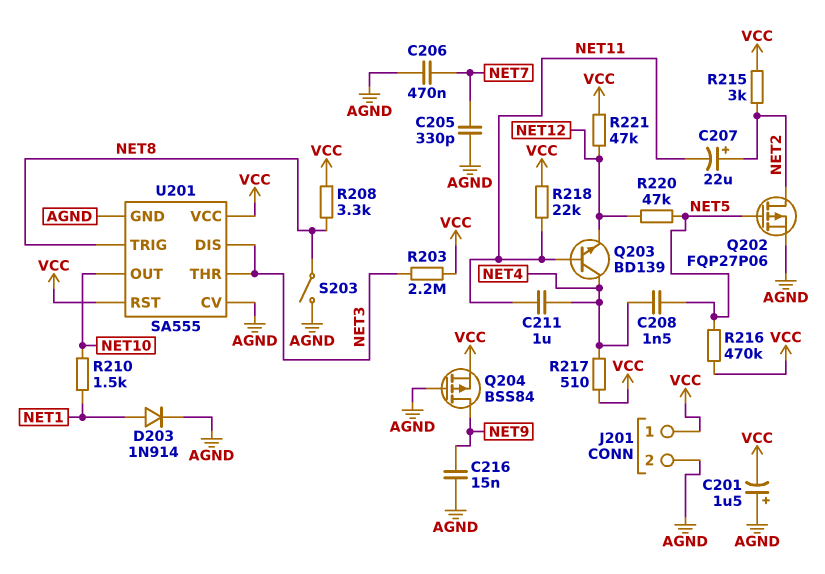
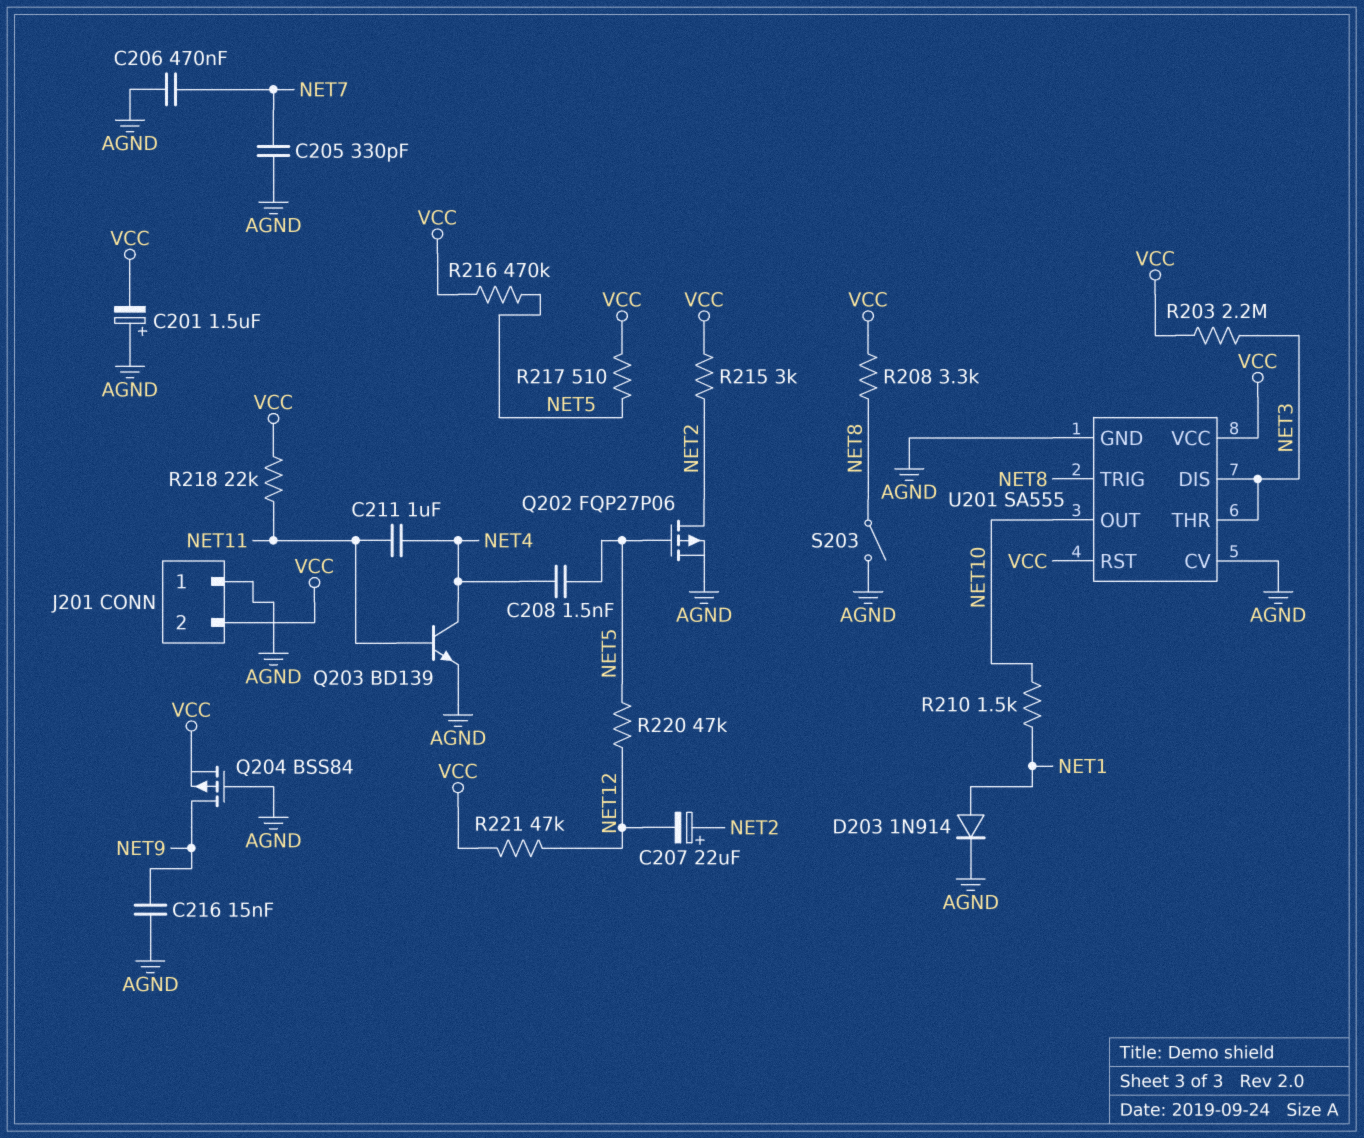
C207: 22uF (plus NET2, minus NET11) -> 22uF (plus NET2, minus NET12)
J201 pin 1: VCC -> AGND
J201 pin 2: AGND -> VCC
Q203: NPN BD139 (B NET11, C NET4, E NET12) -> NPN BD139 (B NET11, C NET4, E AGND)
R217: 510 (NET4, VCC) -> 510 (NET5, VCC)

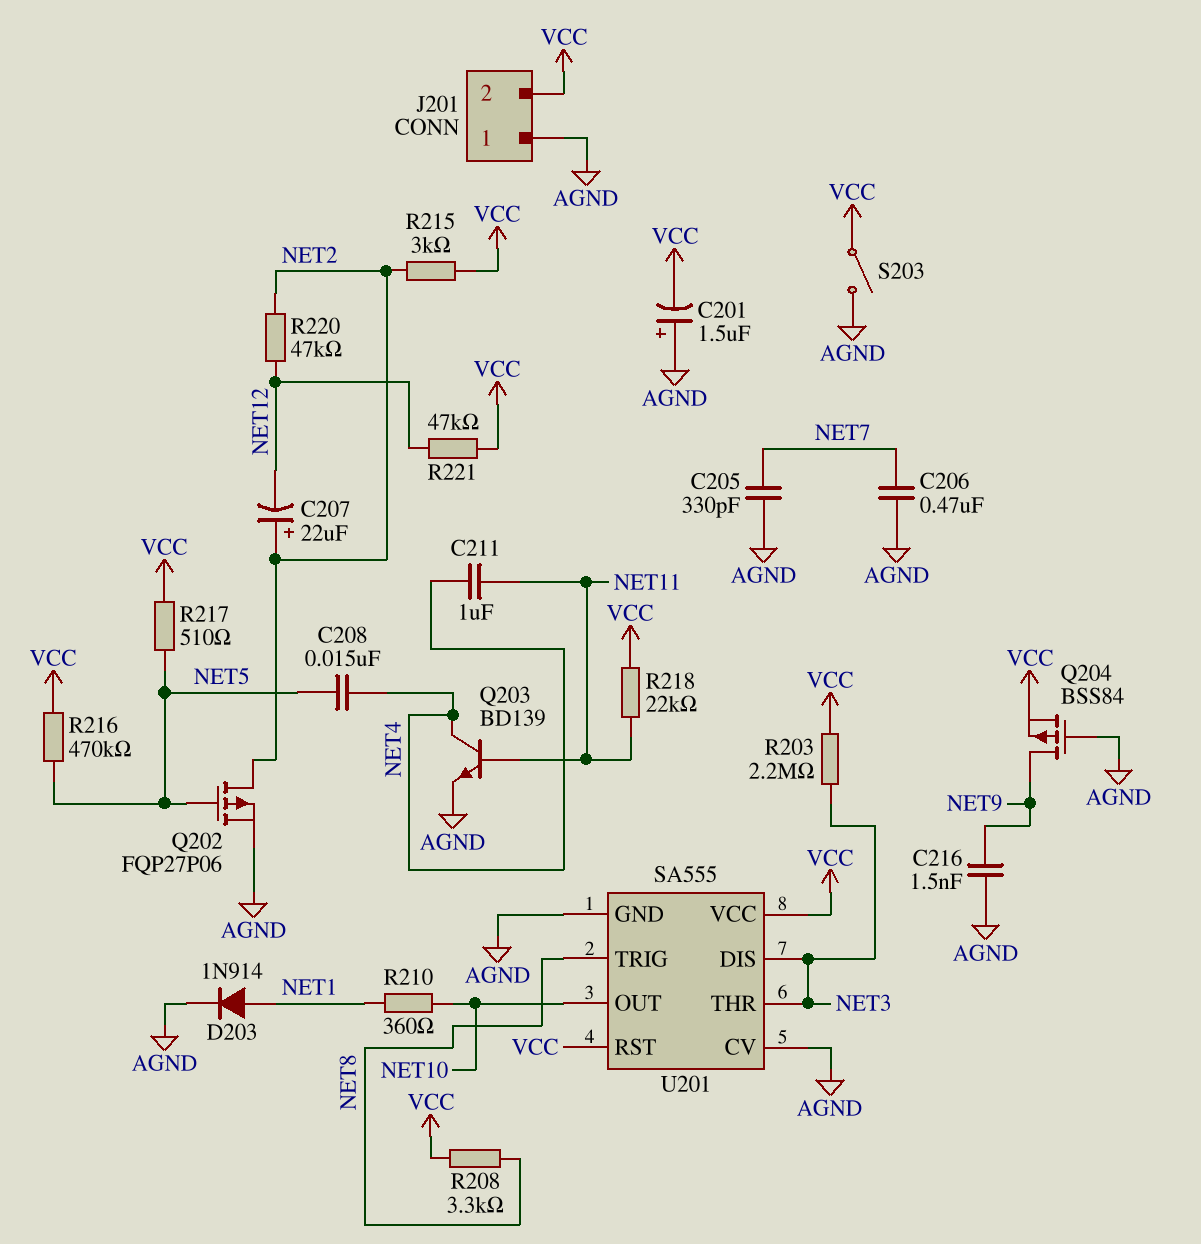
C208: 1.5nF (NET4, NET5) -> 15nF (NET4, NET5)
C216: 15nF (AGND, NET9) -> 1.5nF (AGND, NET9)
R210: 1.5k (NET1, NET10) -> 360 (NET1, NET10)
R220: 47k (NET5, NET12) -> 47k (NET2, NET12)
S203: switch (AGND, NET8) -> switch (AGND, VCC)

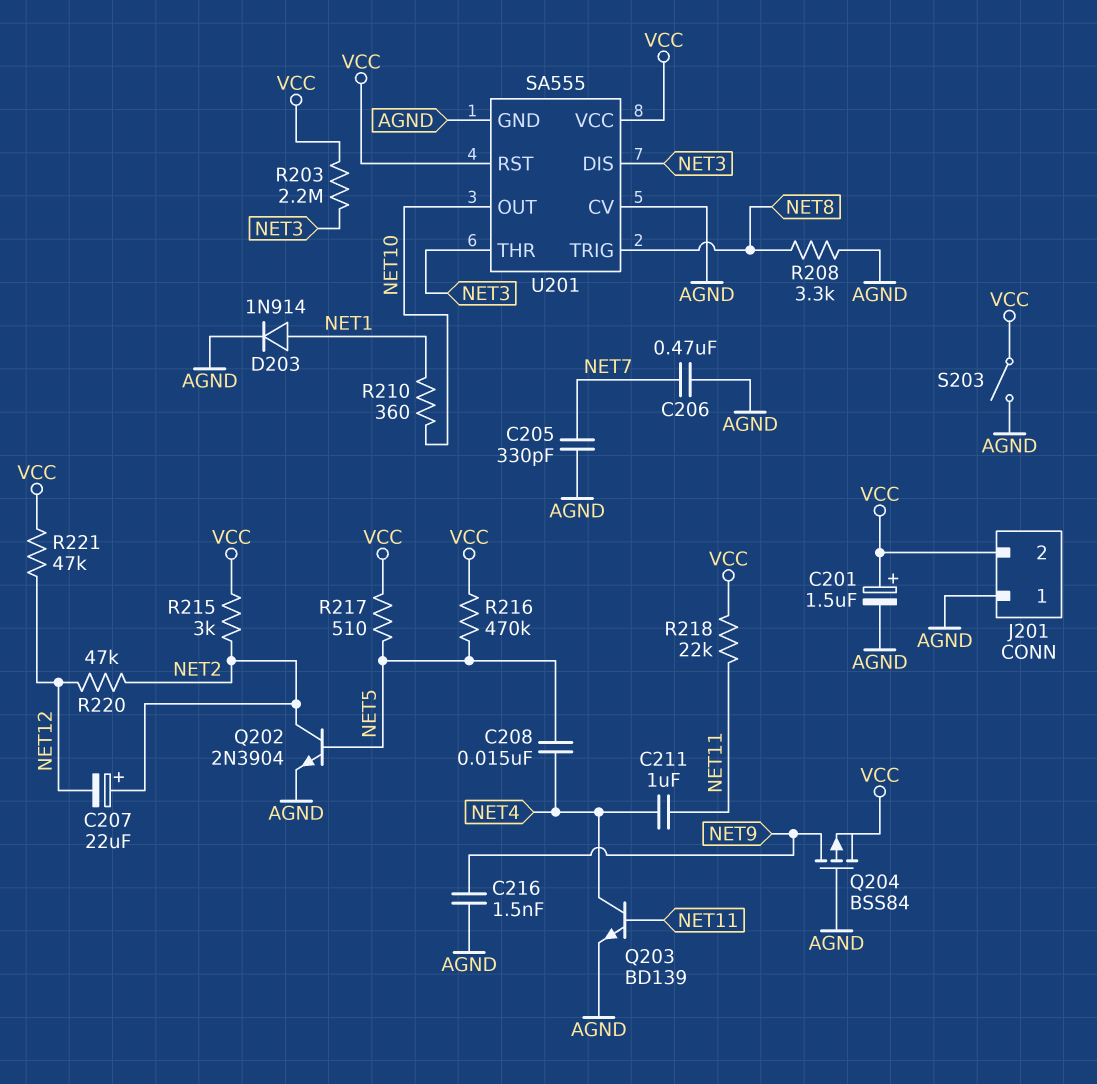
C201: 1.5uF (plus AGND, minus VCC) -> 1.5uF (plus VCC, minus AGND)
Q202: PMOS FQP27P06 (G NET5, D NET2, S AGND) -> NPN 2N3904 (B NET5, C NET2, E AGND)
R208: 3.3k (NET8, VCC) -> 3.3k (AGND, NET8)

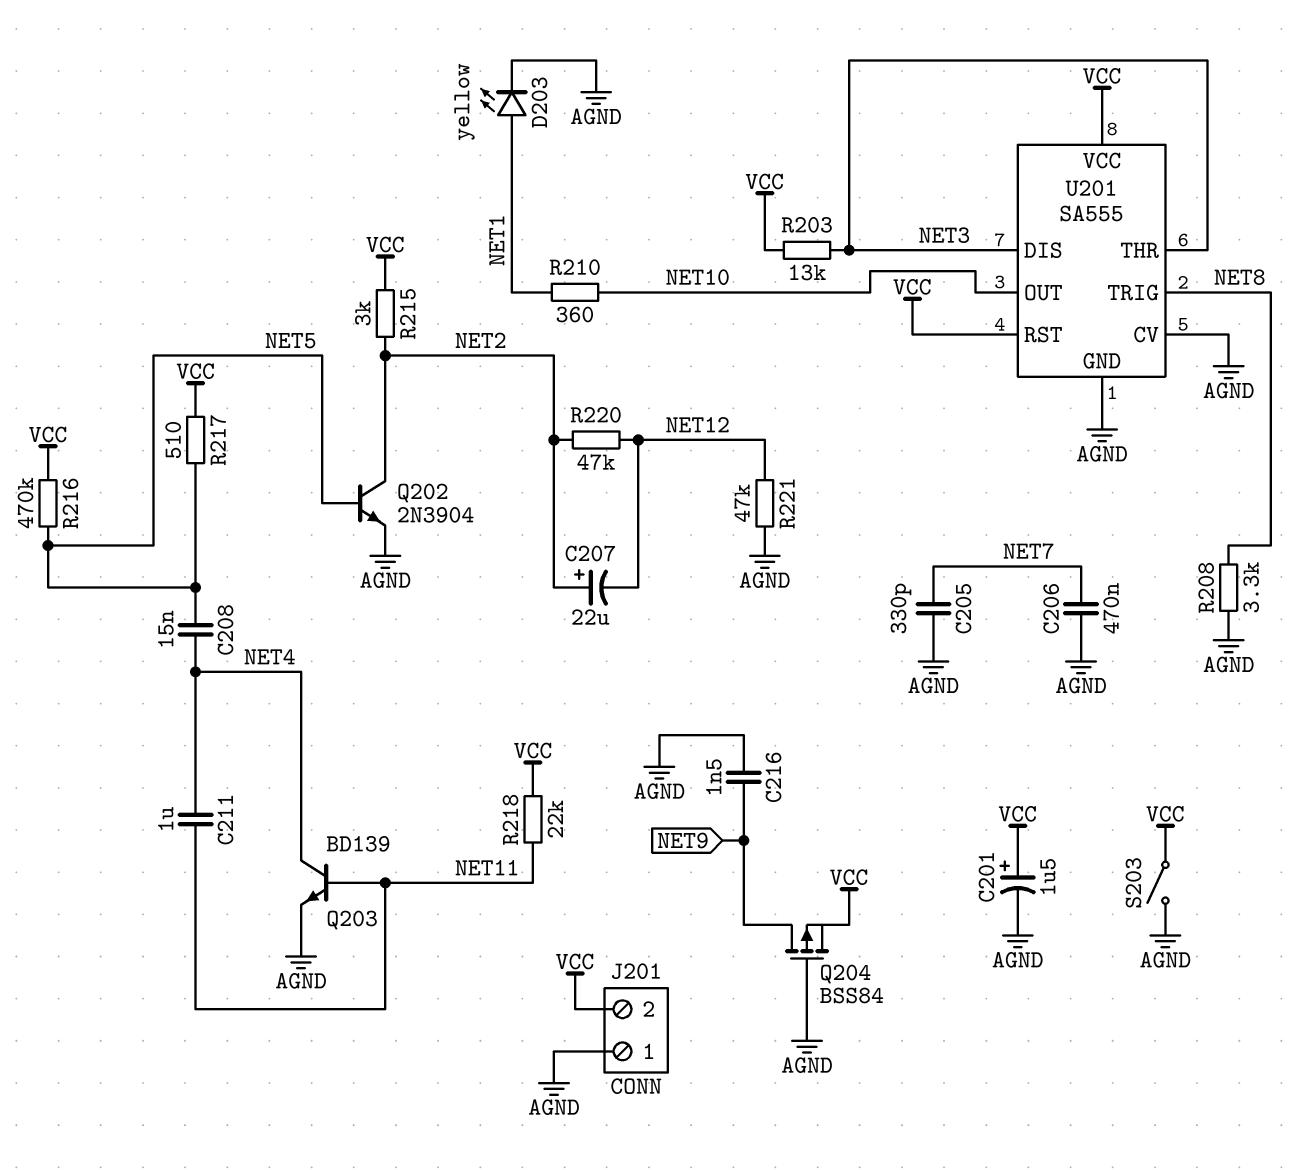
D203: diode 1N914 (A NET1, K AGND) -> LED yellow (A NET1, K AGND)
R203: 2.2M (NET3, VCC) -> 13k (NET3, VCC)
R221: 47k (NET12, VCC) -> 47k (AGND, NET12)

